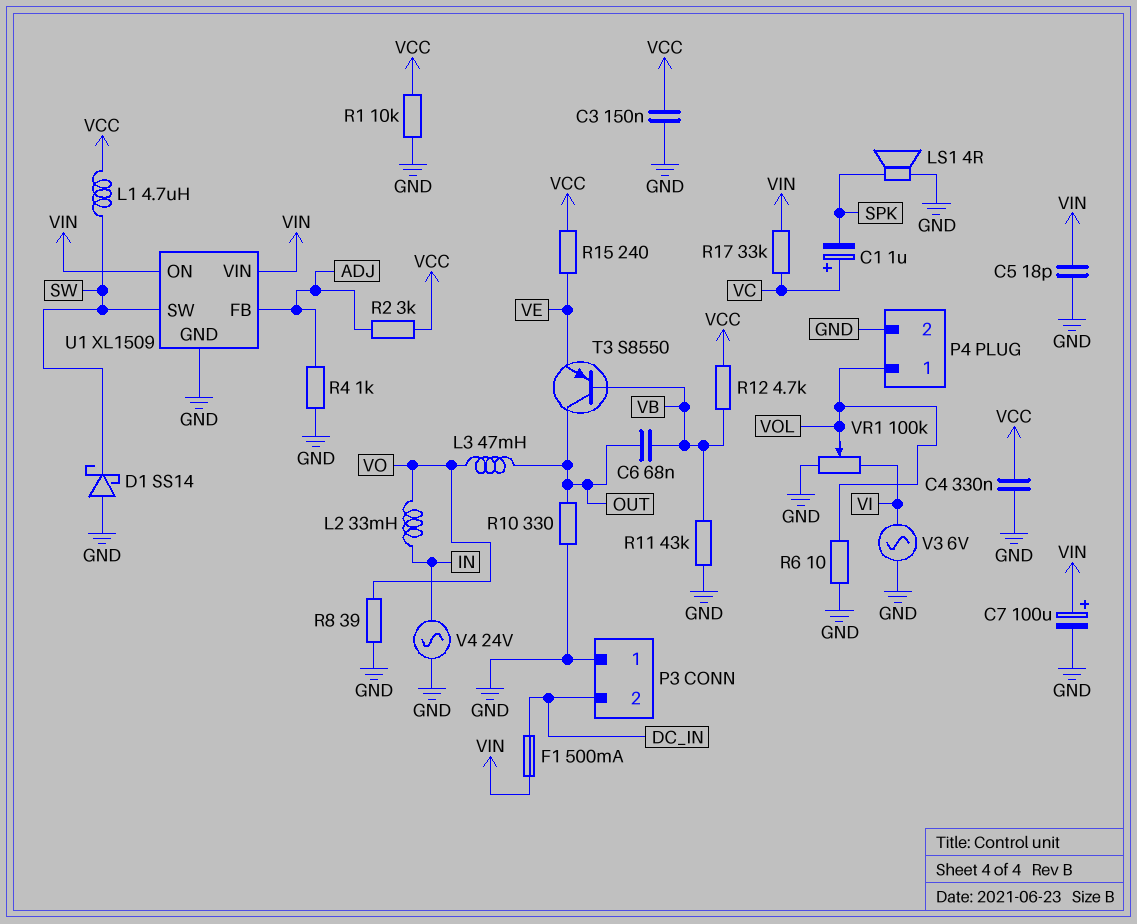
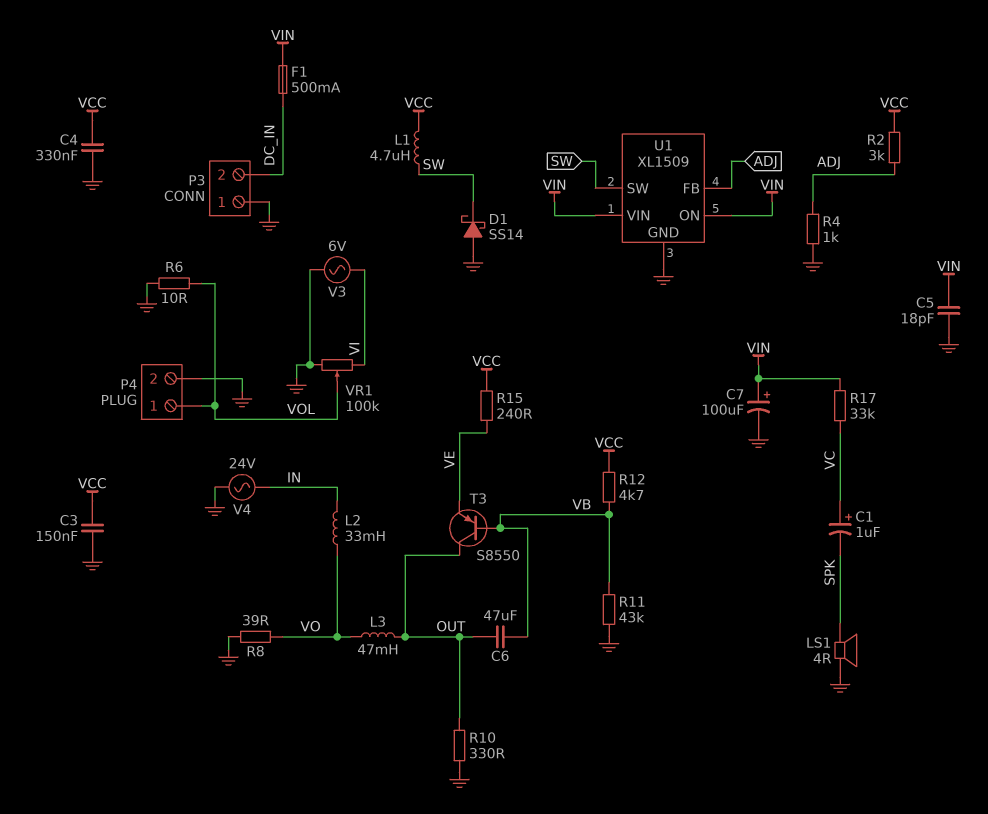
C6: 68nF (OUT, VB) -> 47uF (OUT, VB)
R1: 10k (GND, VCC) -> none

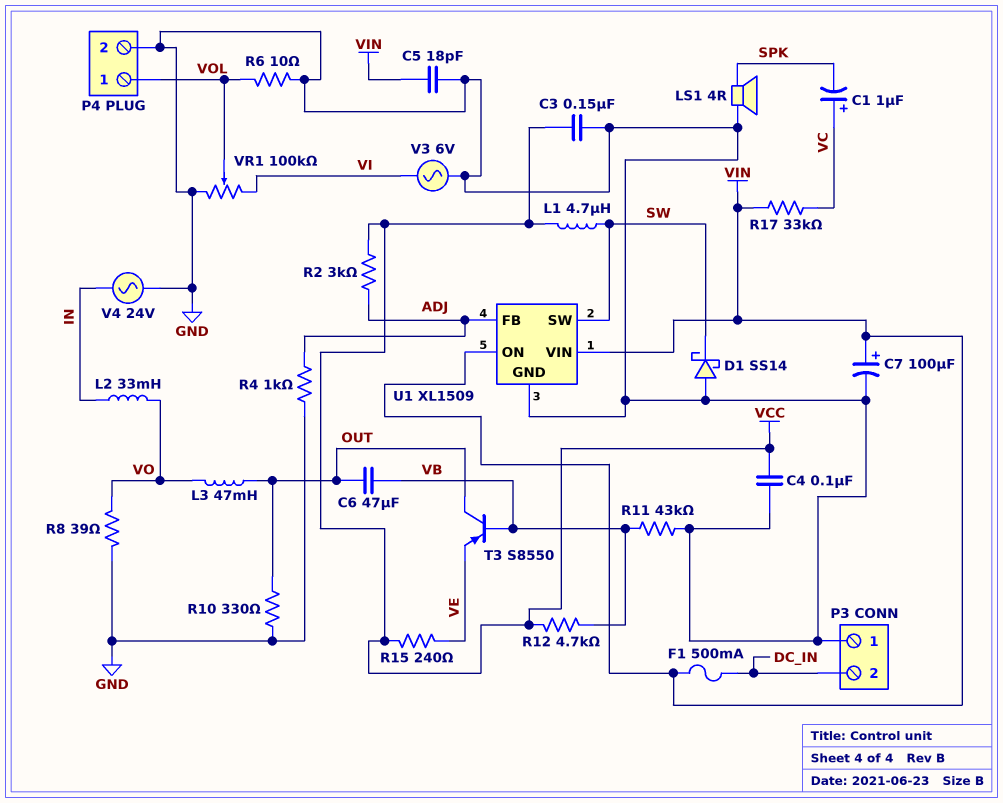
C4: 330nF (GND, VCC) -> 100nF (GND, VCC)

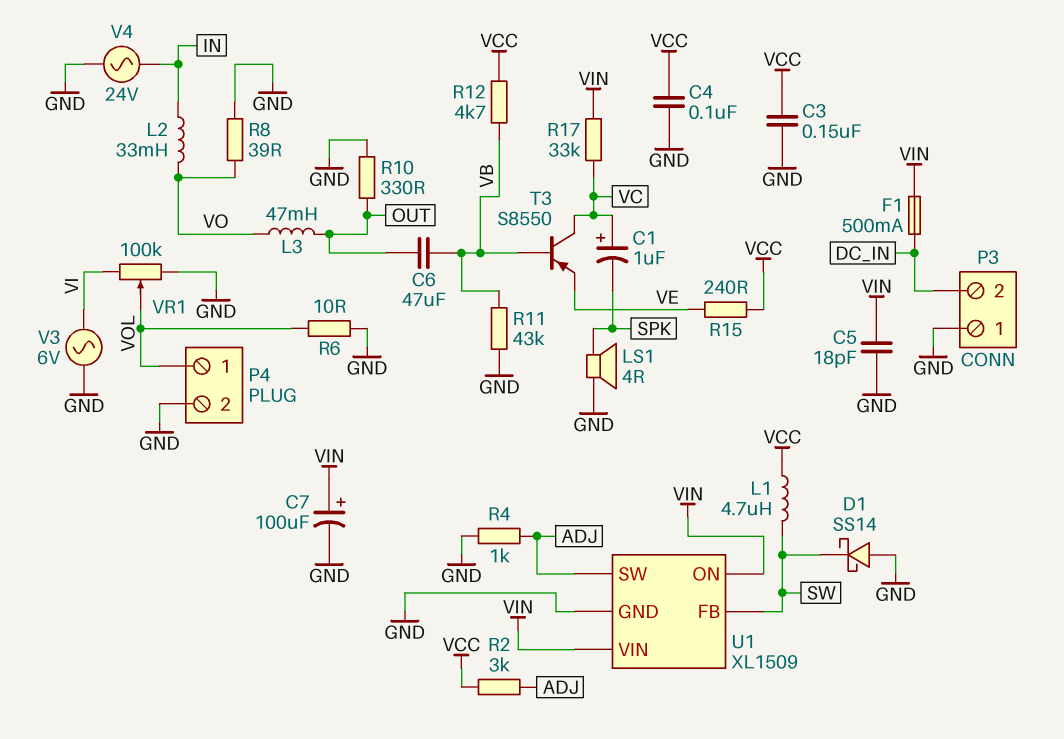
T3: PNP S8550 (B VB, C OUT, E VE) -> PNP S8550 (B VB, C VC, E VE)
U1 pin FB: ADJ -> SW
U1 pin SW: SW -> ADJ

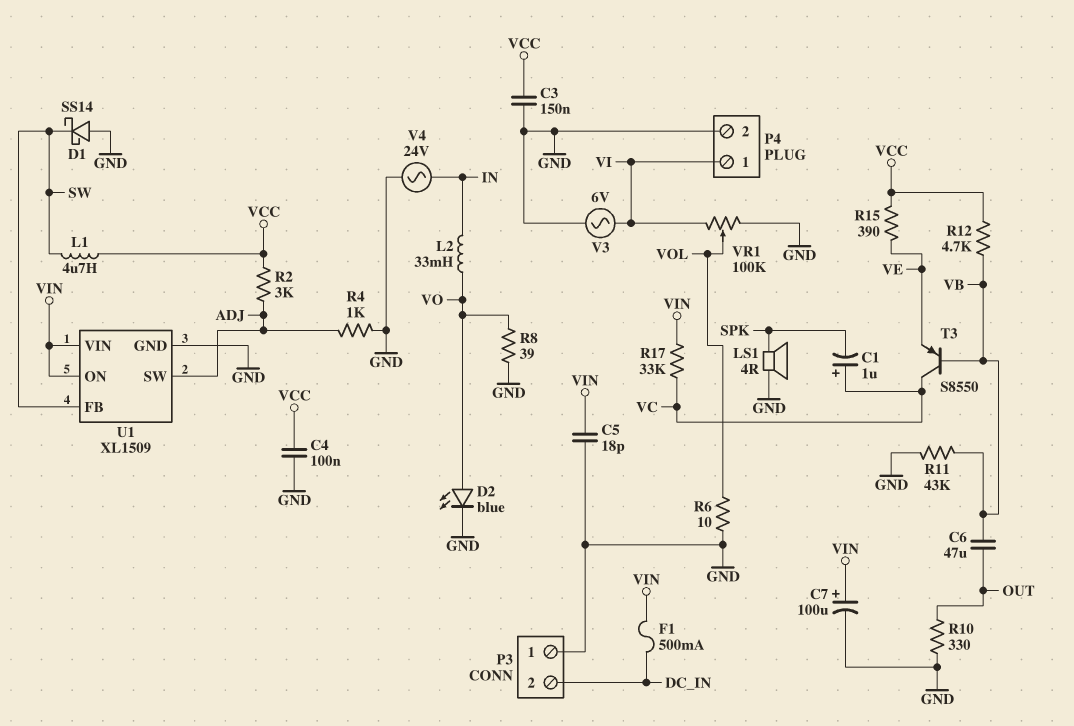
D2: none -> LED blue (A VO, K GND)
L3: 47mH (OUT, VO) -> none
P4 pin 1: VOL -> VI
R15: 240 (VCC, VE) -> 390 (VCC, VE)

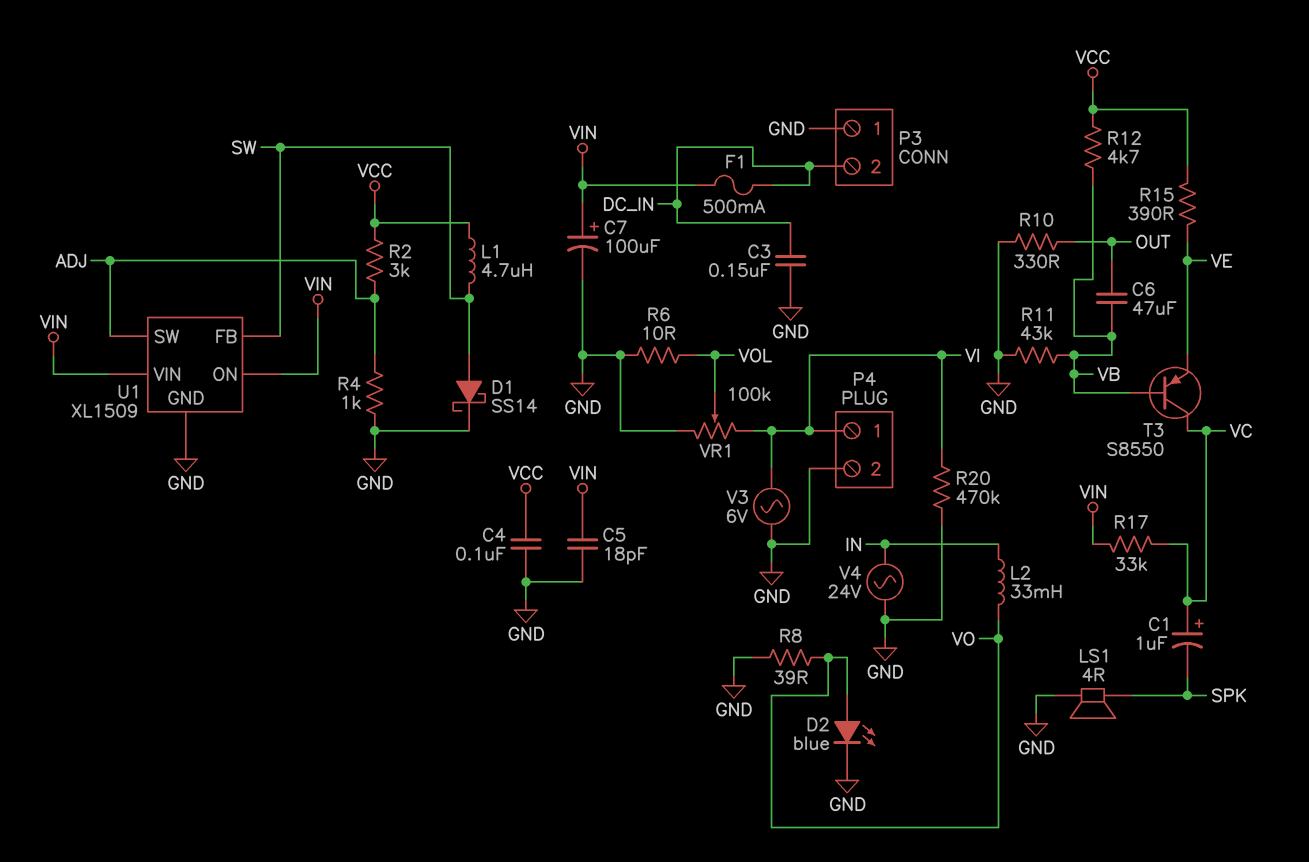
C3: 150nF (GND, VCC) -> 150nF (DC_IN, GND)
D1: schottky SS14 (A GND, K SW) -> schottky SS14 (A SW, K GND)
R20: none -> 470k (GND, VI)

